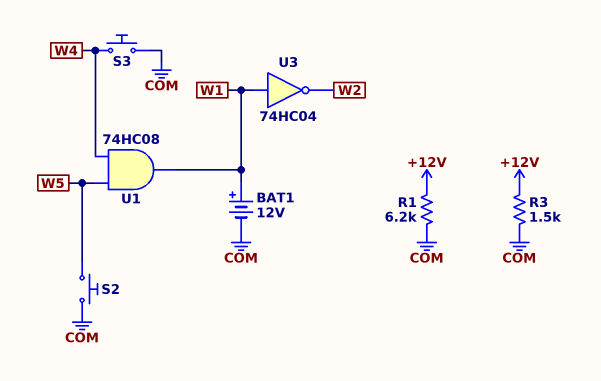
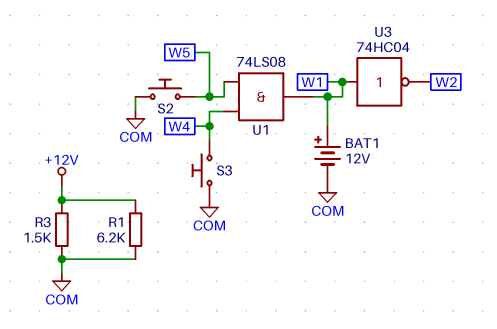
U1: AND 74HC08 (in W4, in W5, out W1) -> AND 74LS08 (in W4, in W5, out W1)

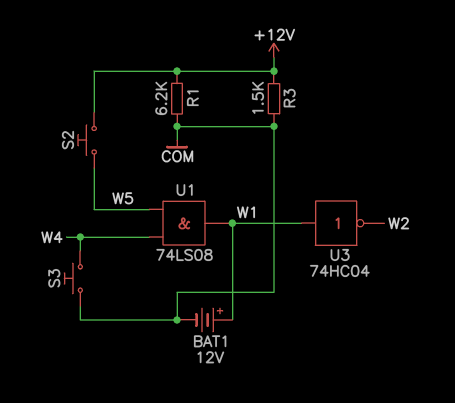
S2: button (COM, W5) -> button (+12V, W5)

